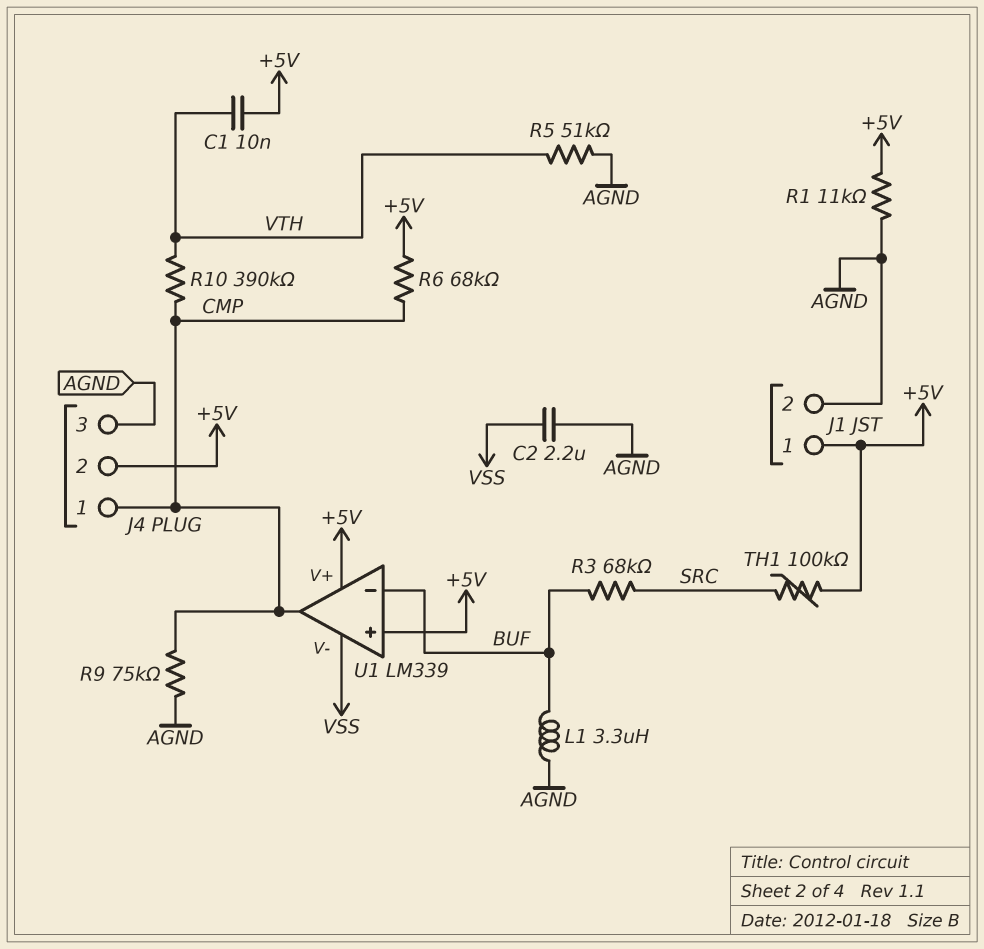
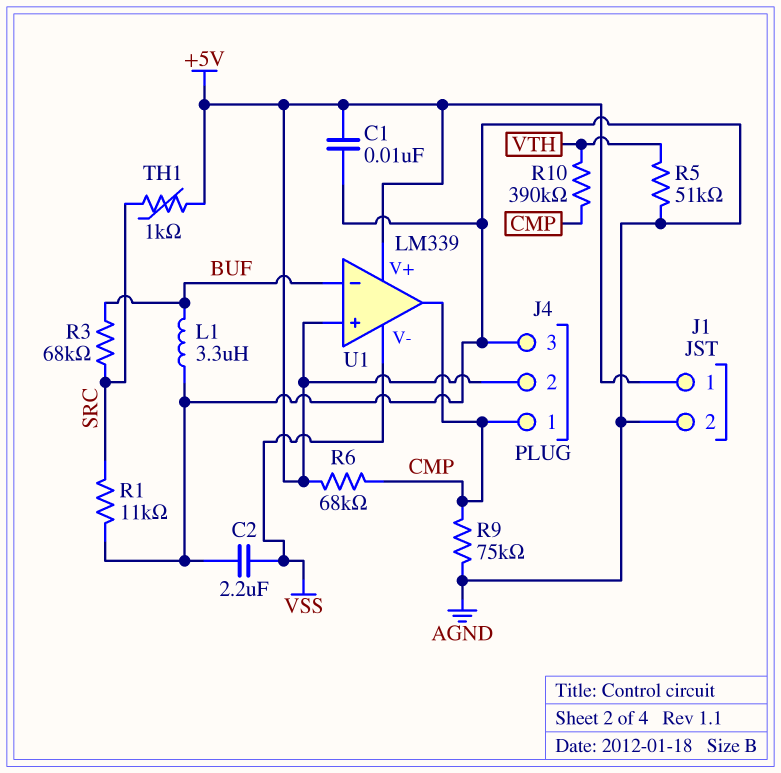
C1: 10nF (+5V, VTH) -> 10nF (+5V, AGND)
R1: 11k (+5V, AGND) -> 11k (AGND, SRC)
TH1: 100k (+5V, SRC) -> 1k (+5V, SRC)

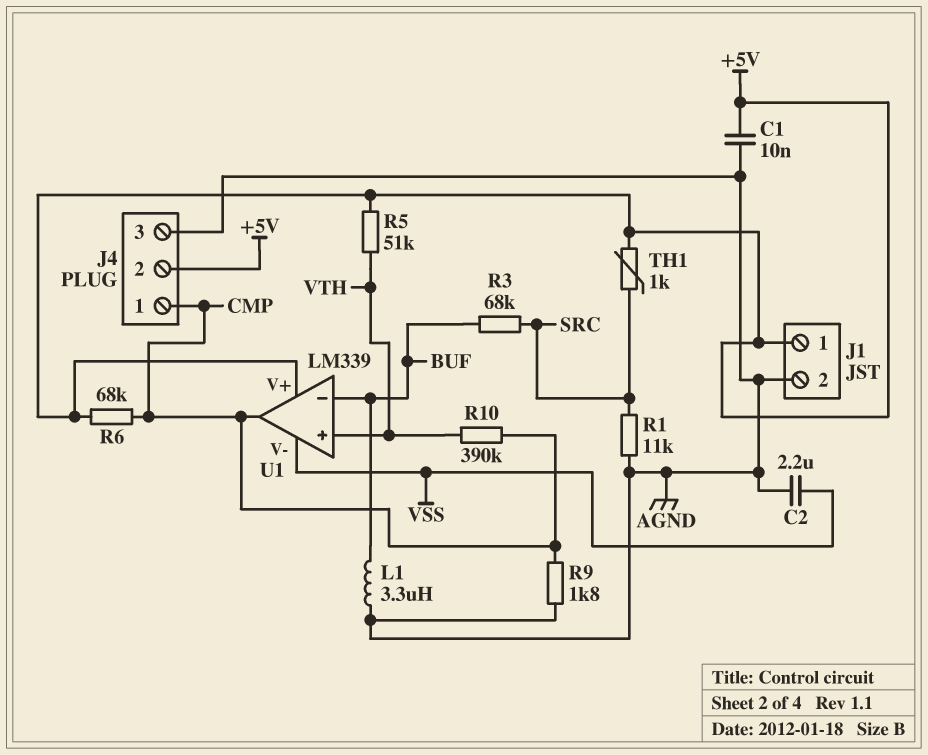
R5: 51k (AGND, VTH) -> 51k (+5V, VTH)
R9: 75k (AGND, CMP) -> 1.8k (AGND, CMP)
U1 pin in+: +5V -> VTH

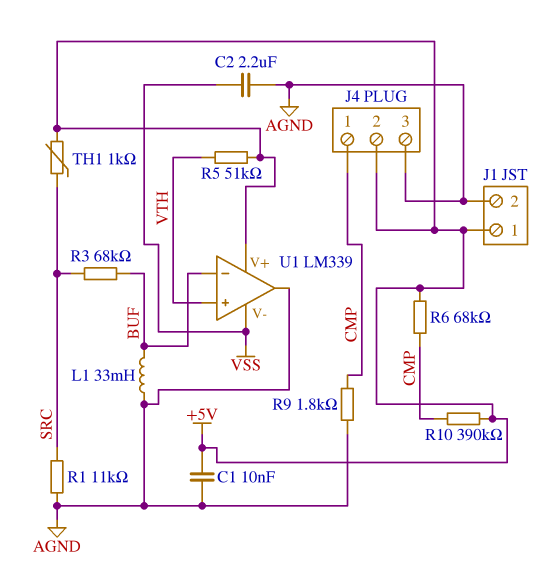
L1: 3.3uH (AGND, BUF) -> 33mH (AGND, BUF)
R10: 390k (CMP, VTH) -> 390k (+5V, CMP)
U1 pin out: CMP -> AGND

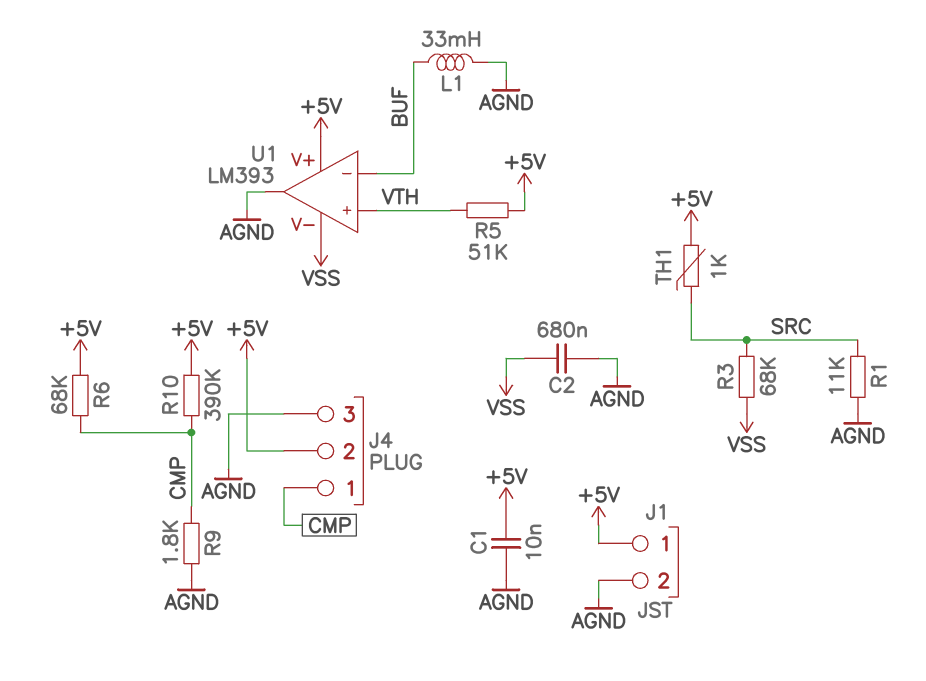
C2: 2.2uF (AGND, VSS) -> 680nF (AGND, VSS)
R3: 68k (BUF, SRC) -> 68k (SRC, VSS)
U1: LM339 -> LM393

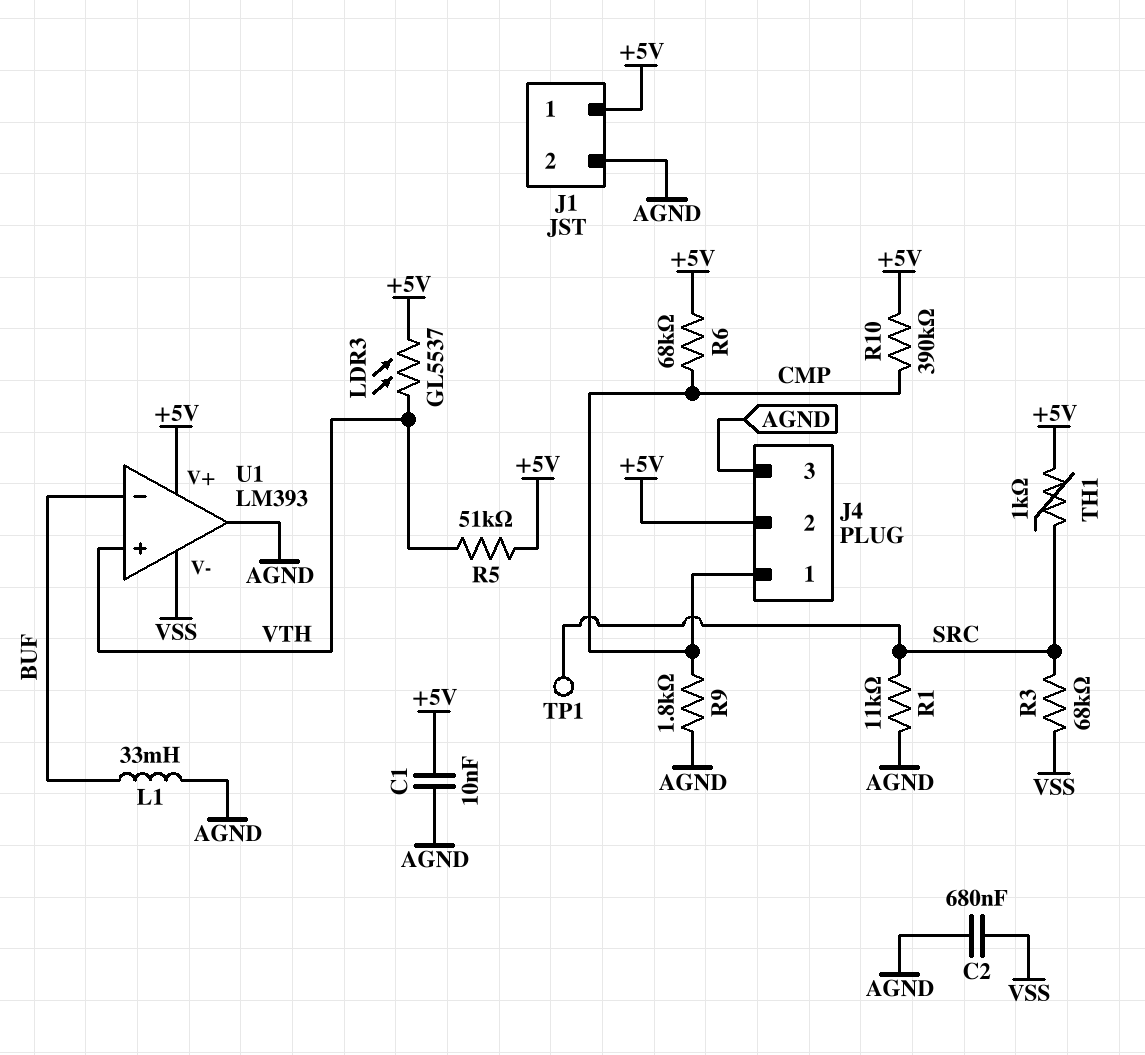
LDR3: none -> GL5537 (+5V, VTH)
TP1: none -> test point (SRC)

